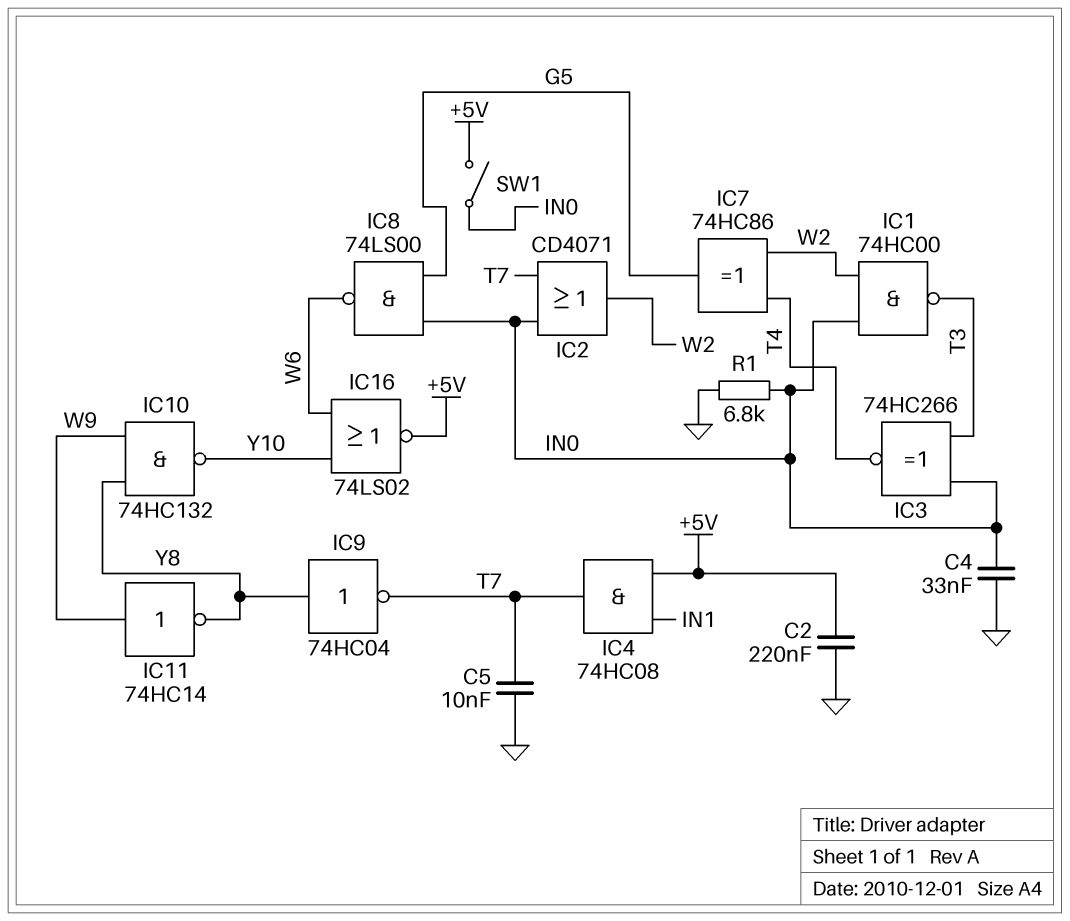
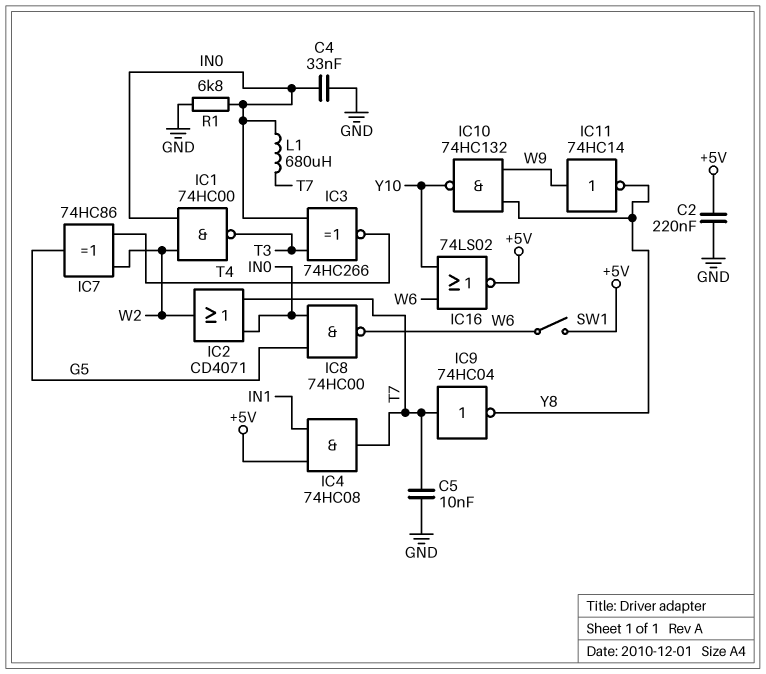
IC8: NAND 74LS00 (in G5, in IN0, out W6) -> NAND 74HC00 (in G5, in IN0, out W6)
IC9: NOT 74HC04 (in Y8, out T7) -> NOT 74HC04 (in T7, out Y8)
L1: none -> 680uH (IN0, T7)
SW1: switch (+5V, IN0) -> switch (+5V, W6)

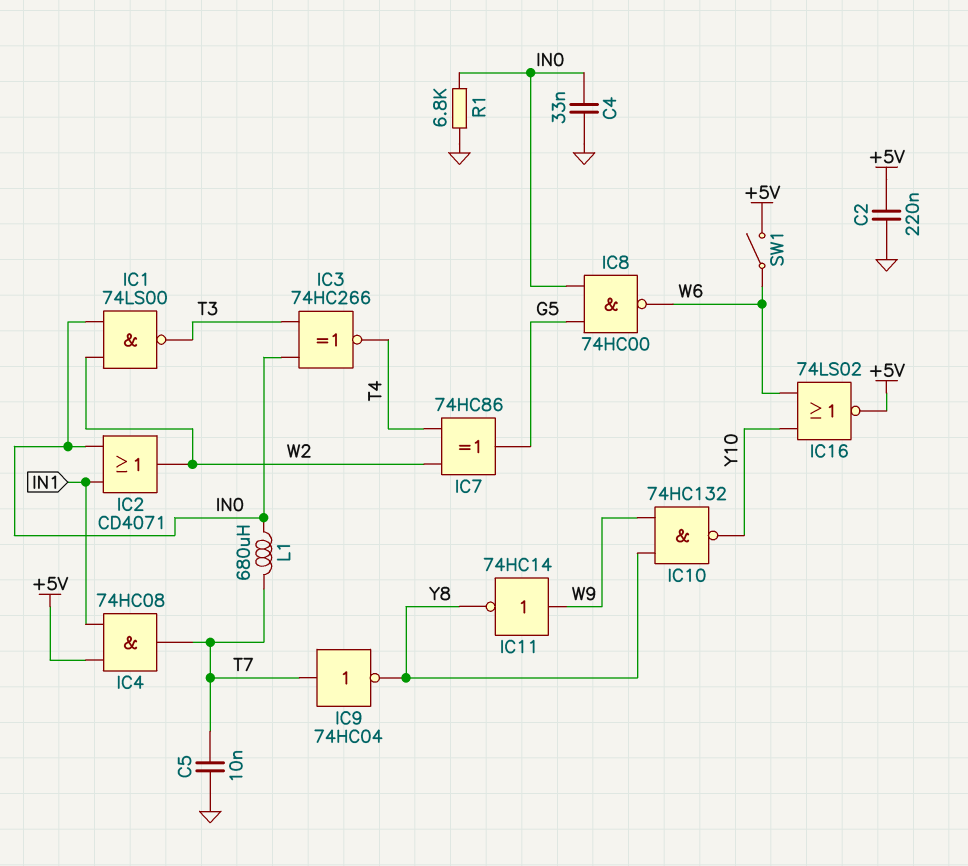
IC1: NAND 74HC00 (in IN0, in W2, out T3) -> NAND 74LS00 (in IN0, in W2, out T3)
IC2: OR CD4071 (in IN0, in T7, out W2) -> OR CD4071 (in IN0, in IN1, out W2)

